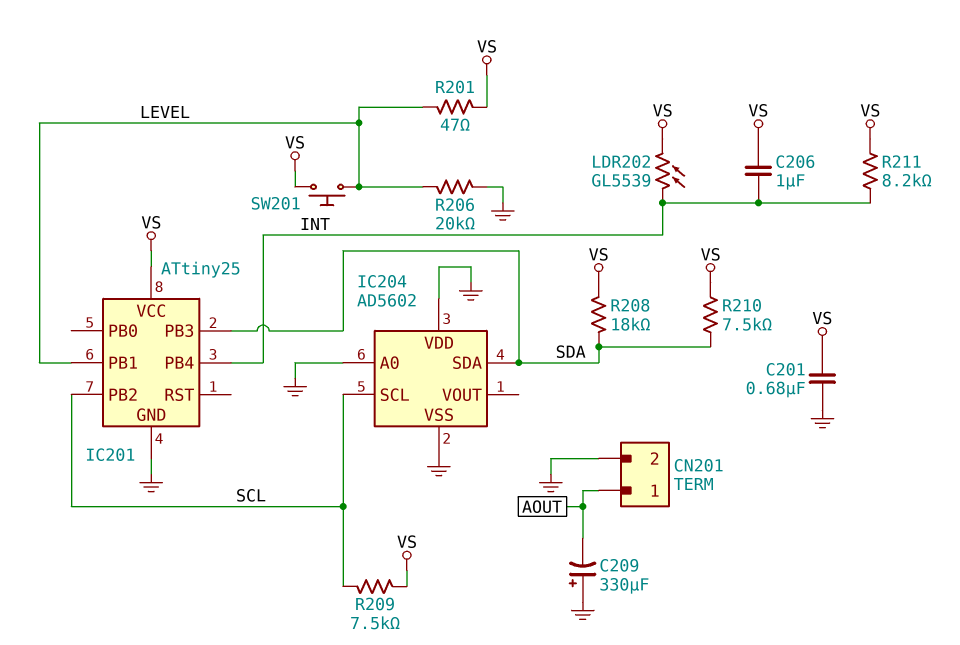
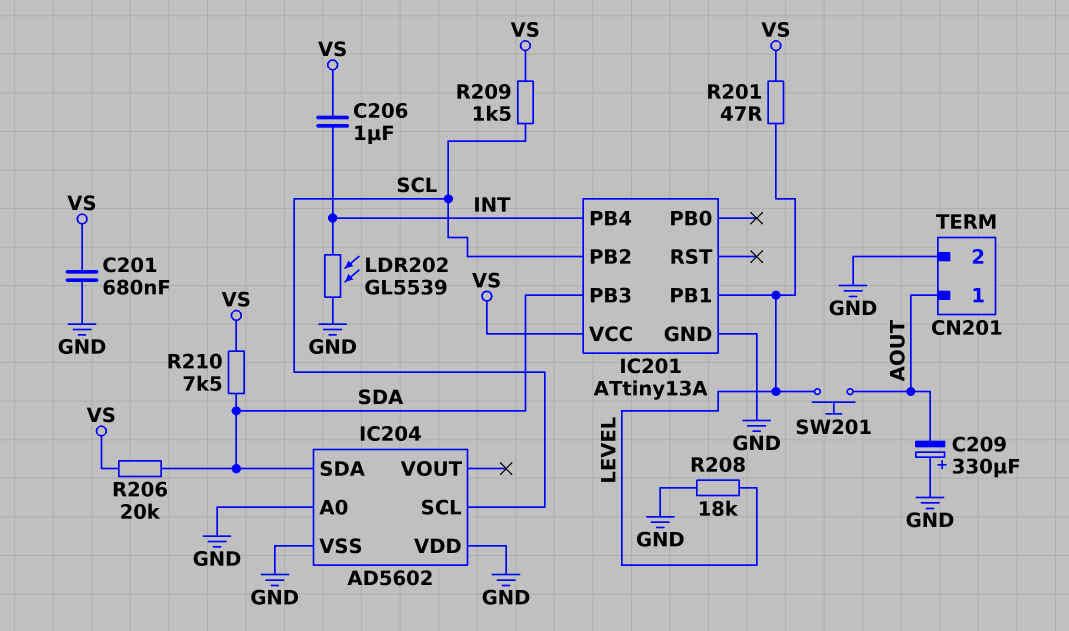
IC201: ATtiny25 -> ATtiny13A
LDR202: GL5539 (INT, VS) -> GL5539 (GND, INT)
R206: 20k (GND, LEVEL) -> 20k (SDA, VS)
R208: 18k (SDA, VS) -> 18k (GND, LEVEL)
R209: 7.5k (SCL, VS) -> 1.5k (SCL, VS)
R211: 8.2k (INT, VS) -> none
SW201: button (LEVEL, VS) -> button (AOUT, LEVEL)

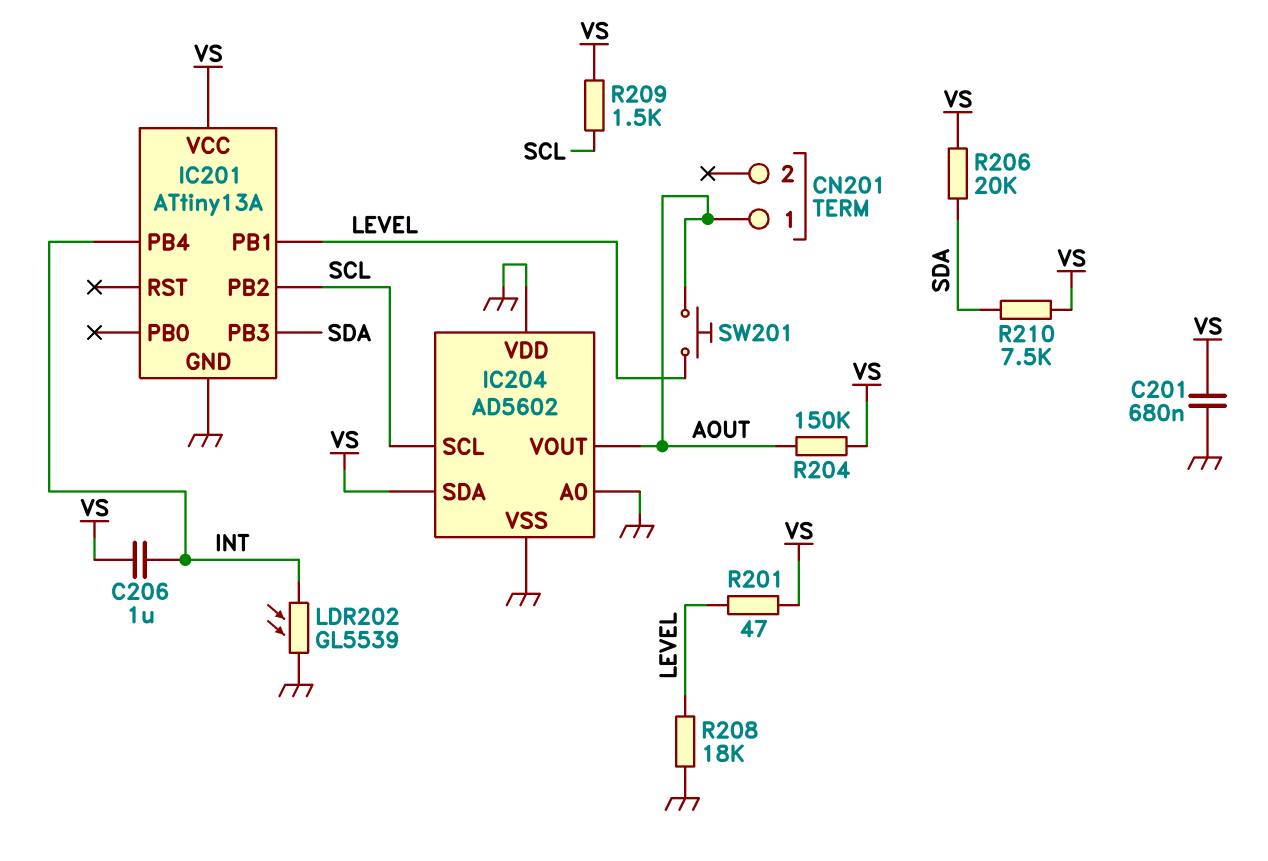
C209: 330uF (plus GND, minus AOUT) -> none
CN201 pin 2: GND -> none
IC204 pin SDA: SDA -> VS
IC204 pin VOUT: none -> AOUT
R204: none -> 150k (AOUT, VS)

